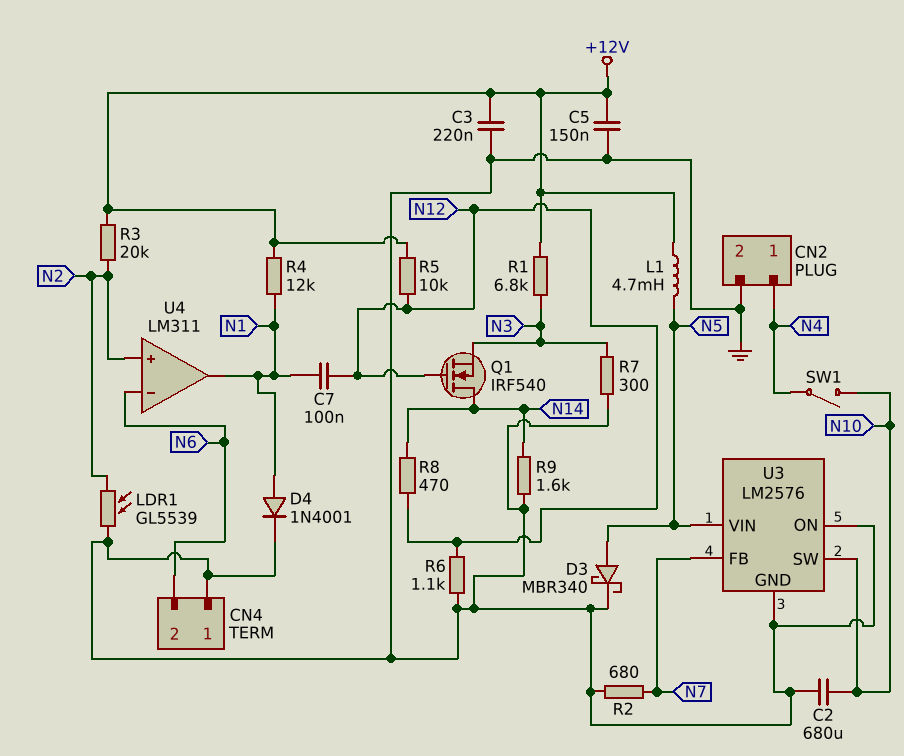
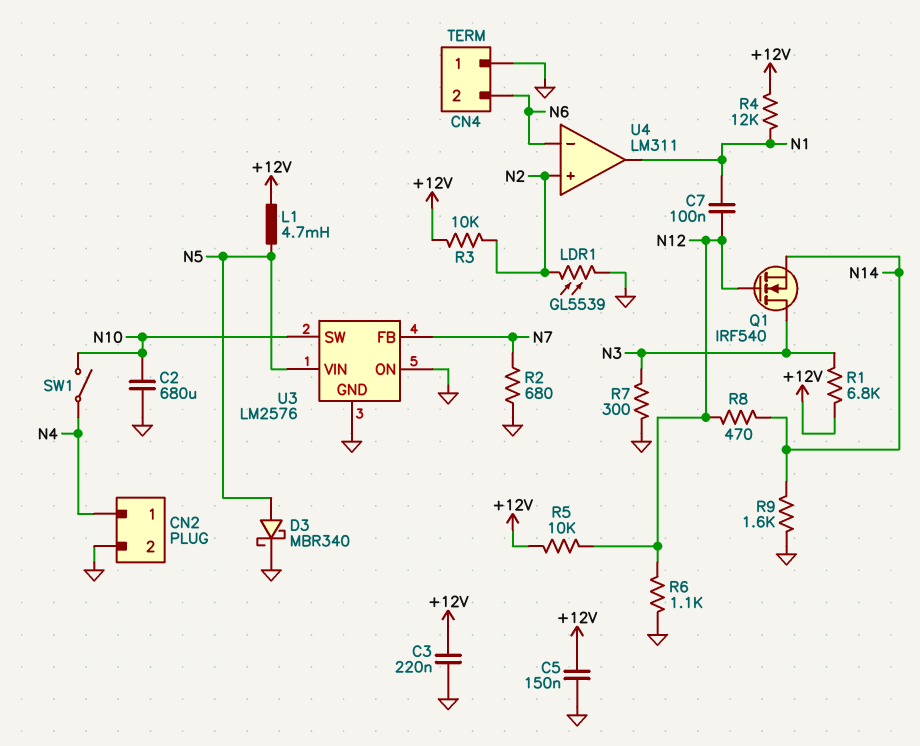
D4: diode 1N4001 (A N1, K GND) -> none
Q1: NMOS IRF540 (G N12, D N14, S N3) -> NMOS IRF540 (G N12, D N3, S N14)
R3: 20k (+12V, N2) -> 10k (+12V, N2)

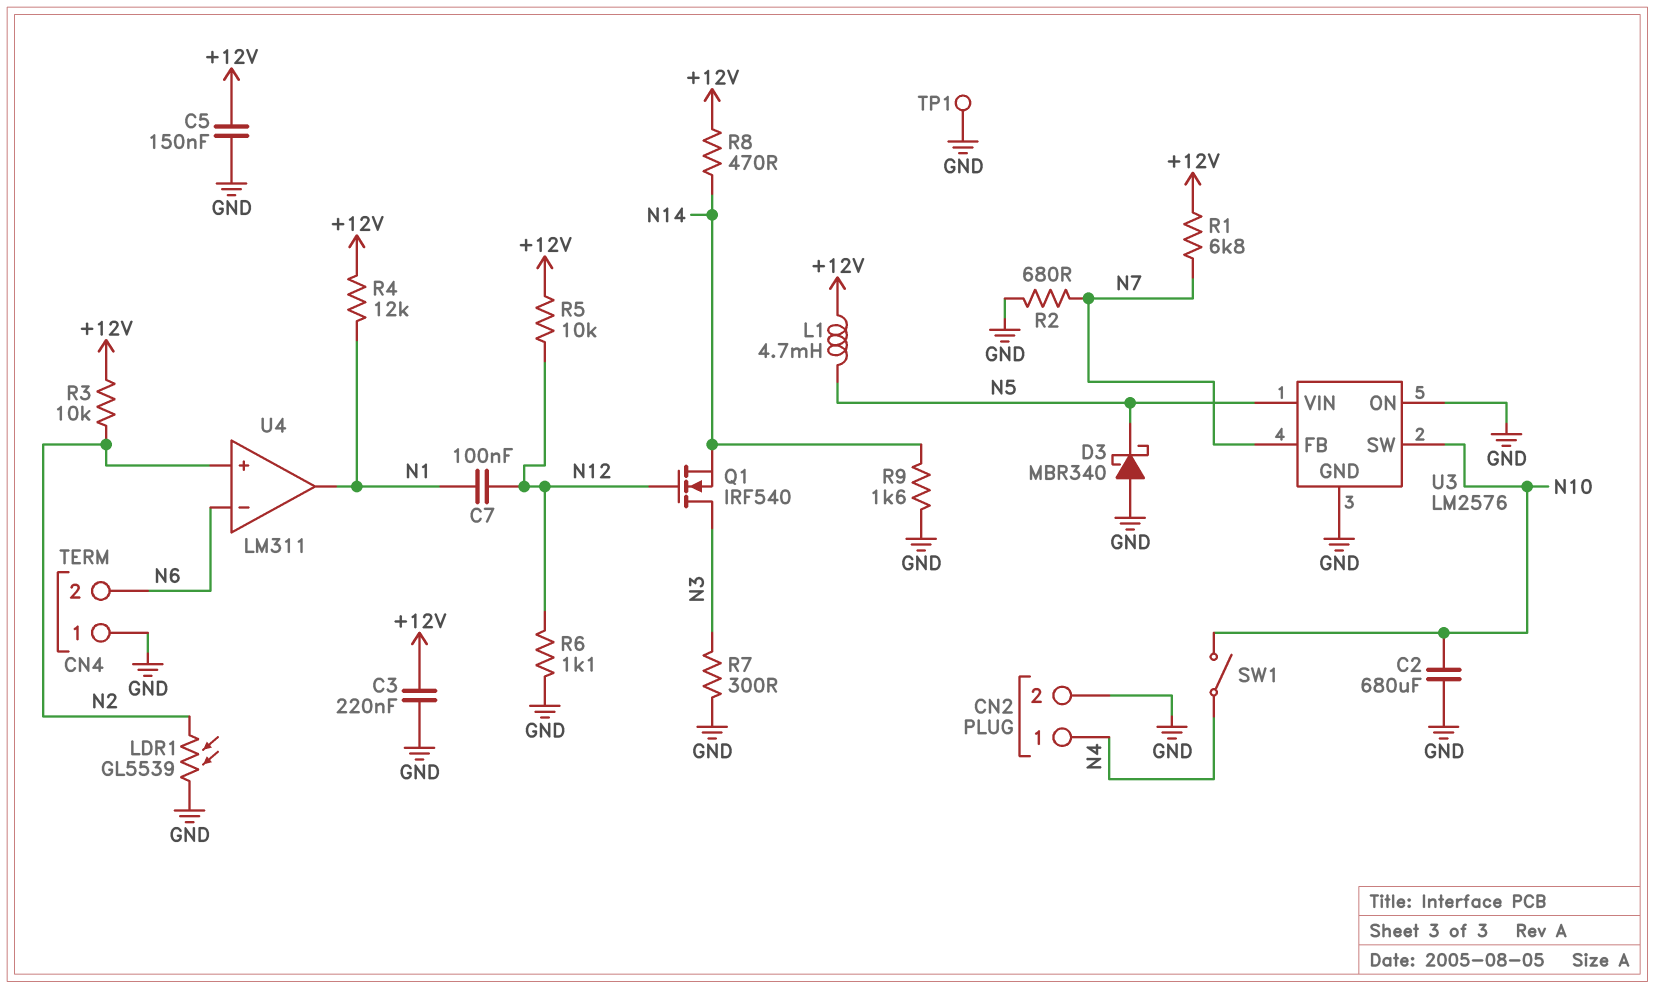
D3: schottky MBR340 (A N5, K GND) -> schottky MBR340 (A GND, K N5)
R1: 6.8k (+12V, N3) -> 6.8k (+12V, N7)
R8: 470 (N12, N14) -> 470 (+12V, N14)
TP1: none -> test point (GND)

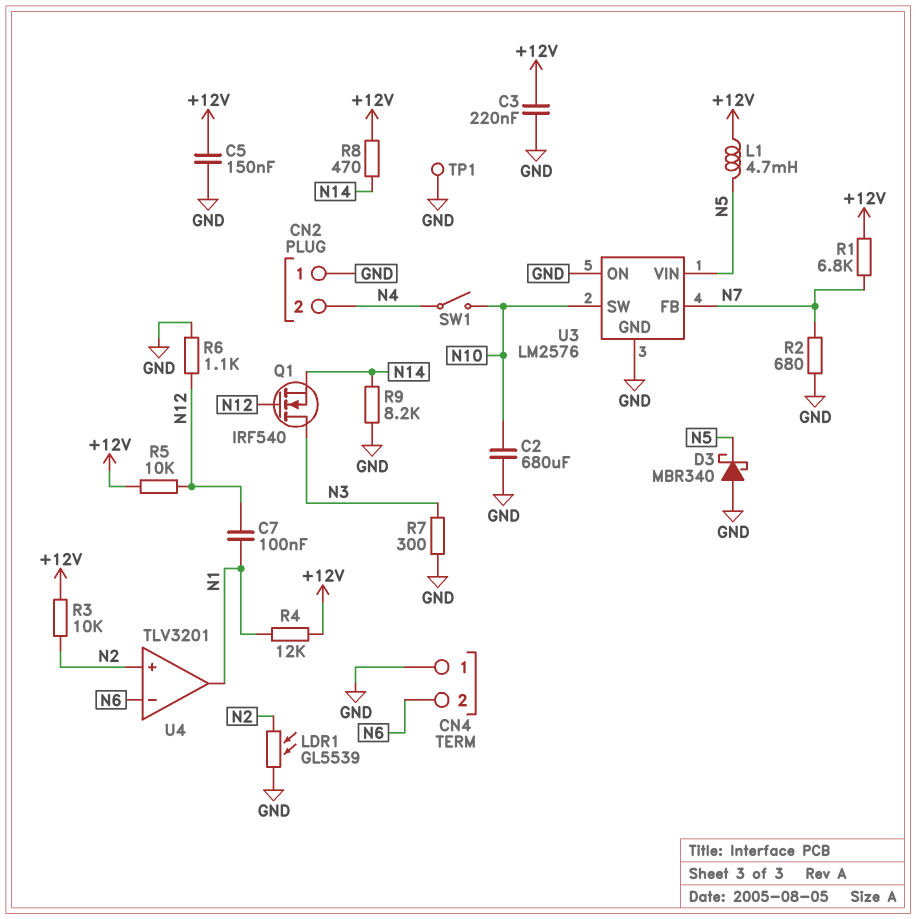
CN2 pin 1: N4 -> GND
CN2 pin 2: GND -> N4
R9: 1.6k (GND, N14) -> 8.2k (GND, N14)
U4: LM311 -> TLV3201

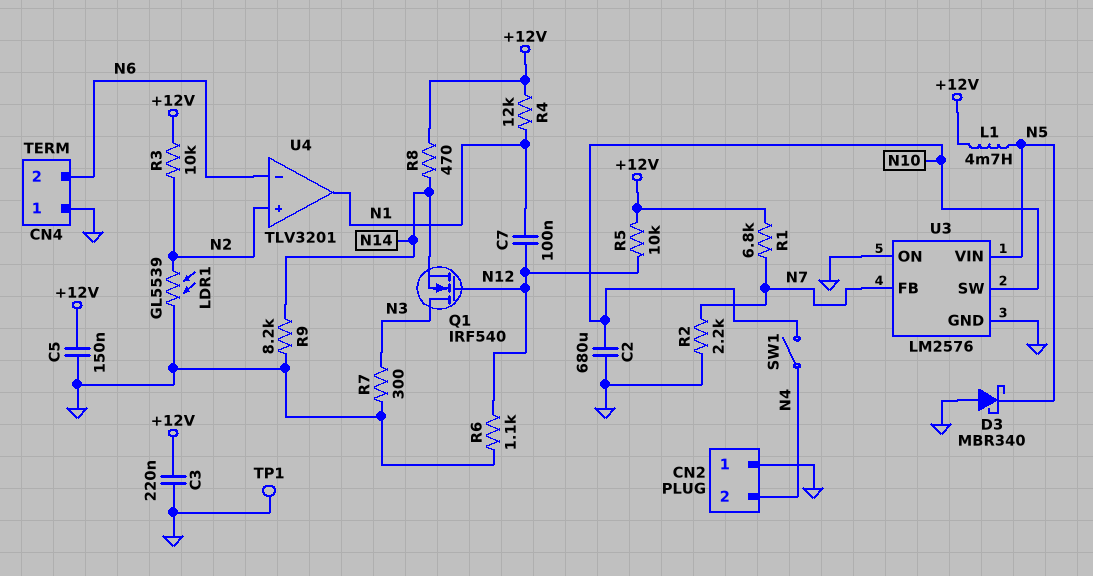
R2: 680 (GND, N7) -> 2.2k (GND, N7)

